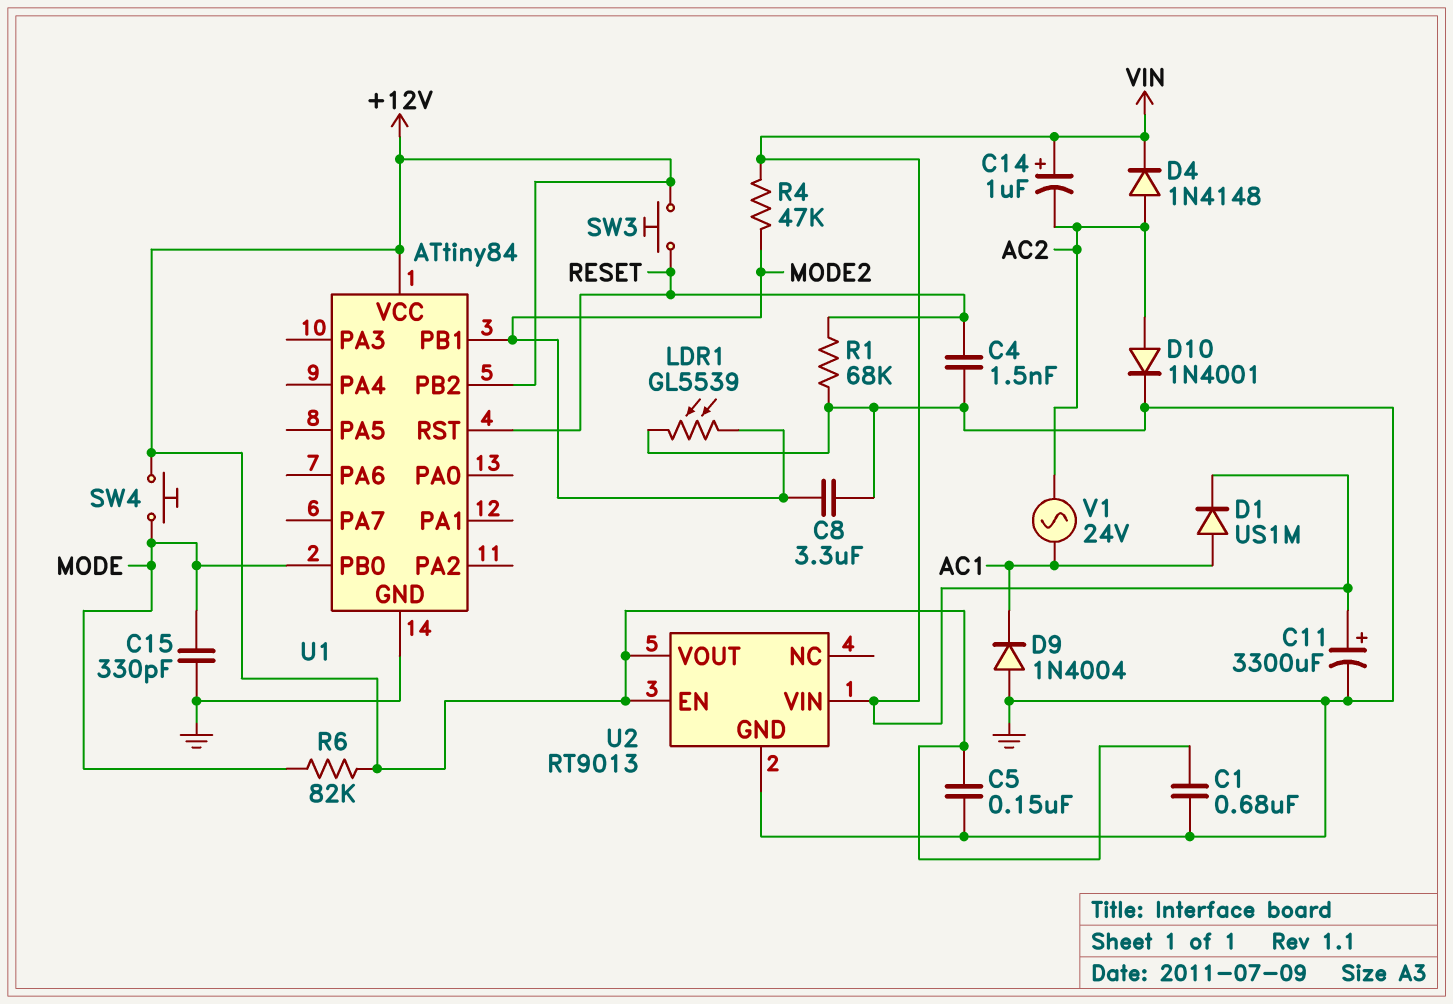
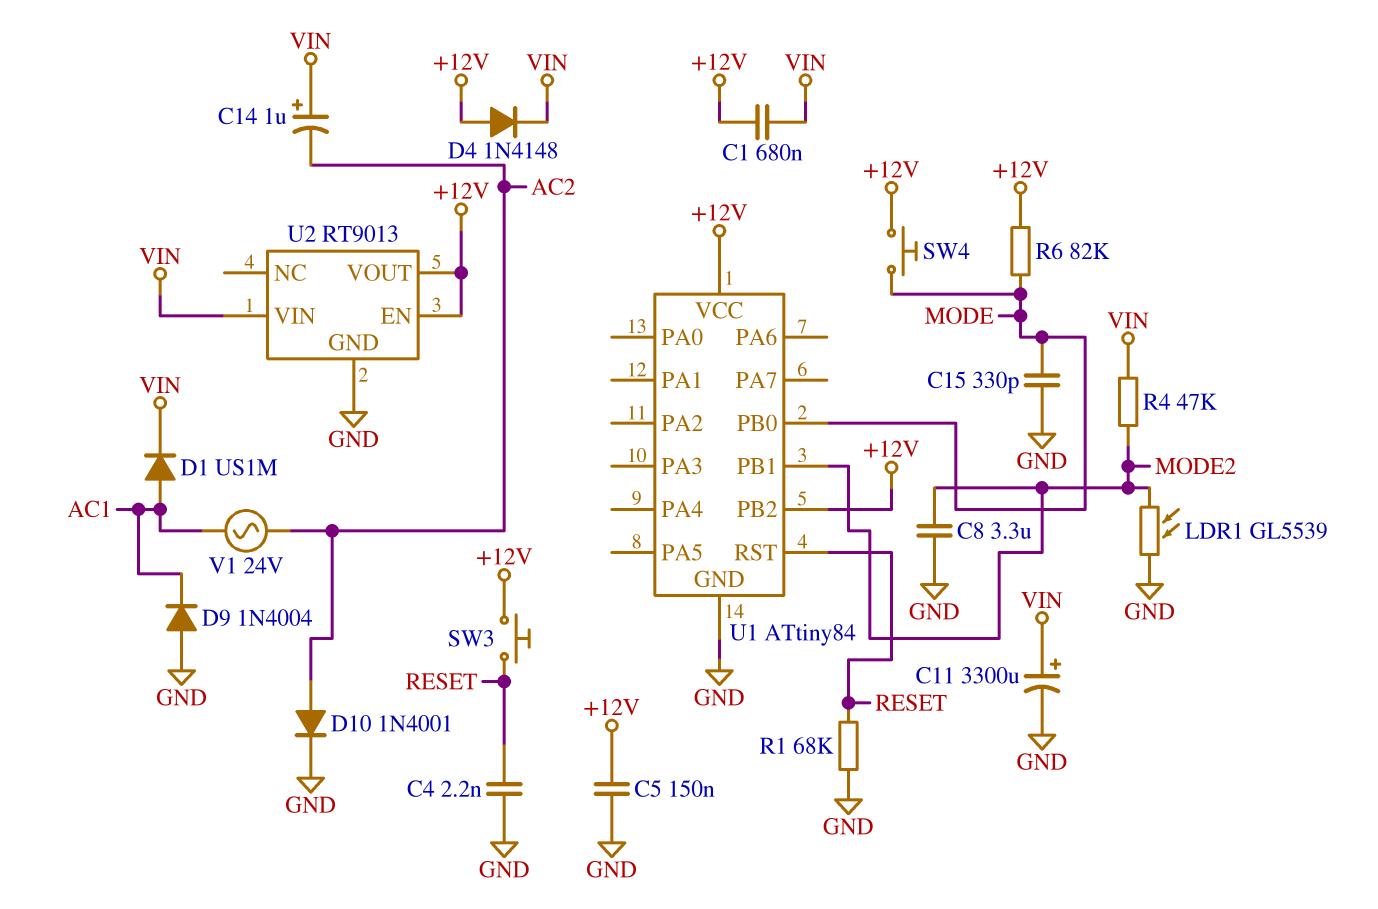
C1: 680nF (+12V, GND) -> 680nF (+12V, VIN)
C4: 1.5nF (GND, RESET) -> 2.2nF (GND, RESET)
D4: diode 1N4148 (A AC2, K VIN) -> diode 1N4148 (A +12V, K VIN)

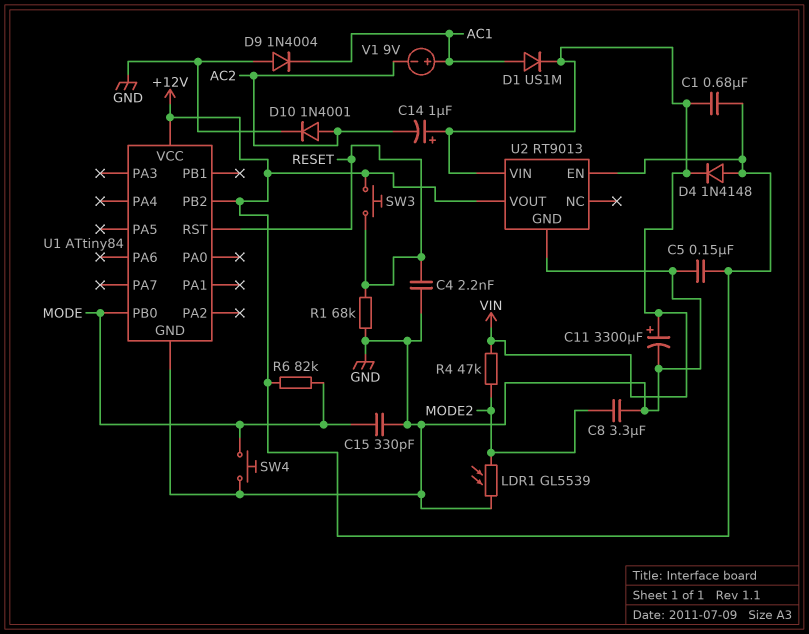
SW4: button (+12V, MODE) -> button (GND, MODE)
U1 pin PB1: MODE2 -> none
V1: AC 24V (AC1, AC2) -> 9V (plus AC1, minus AC2)

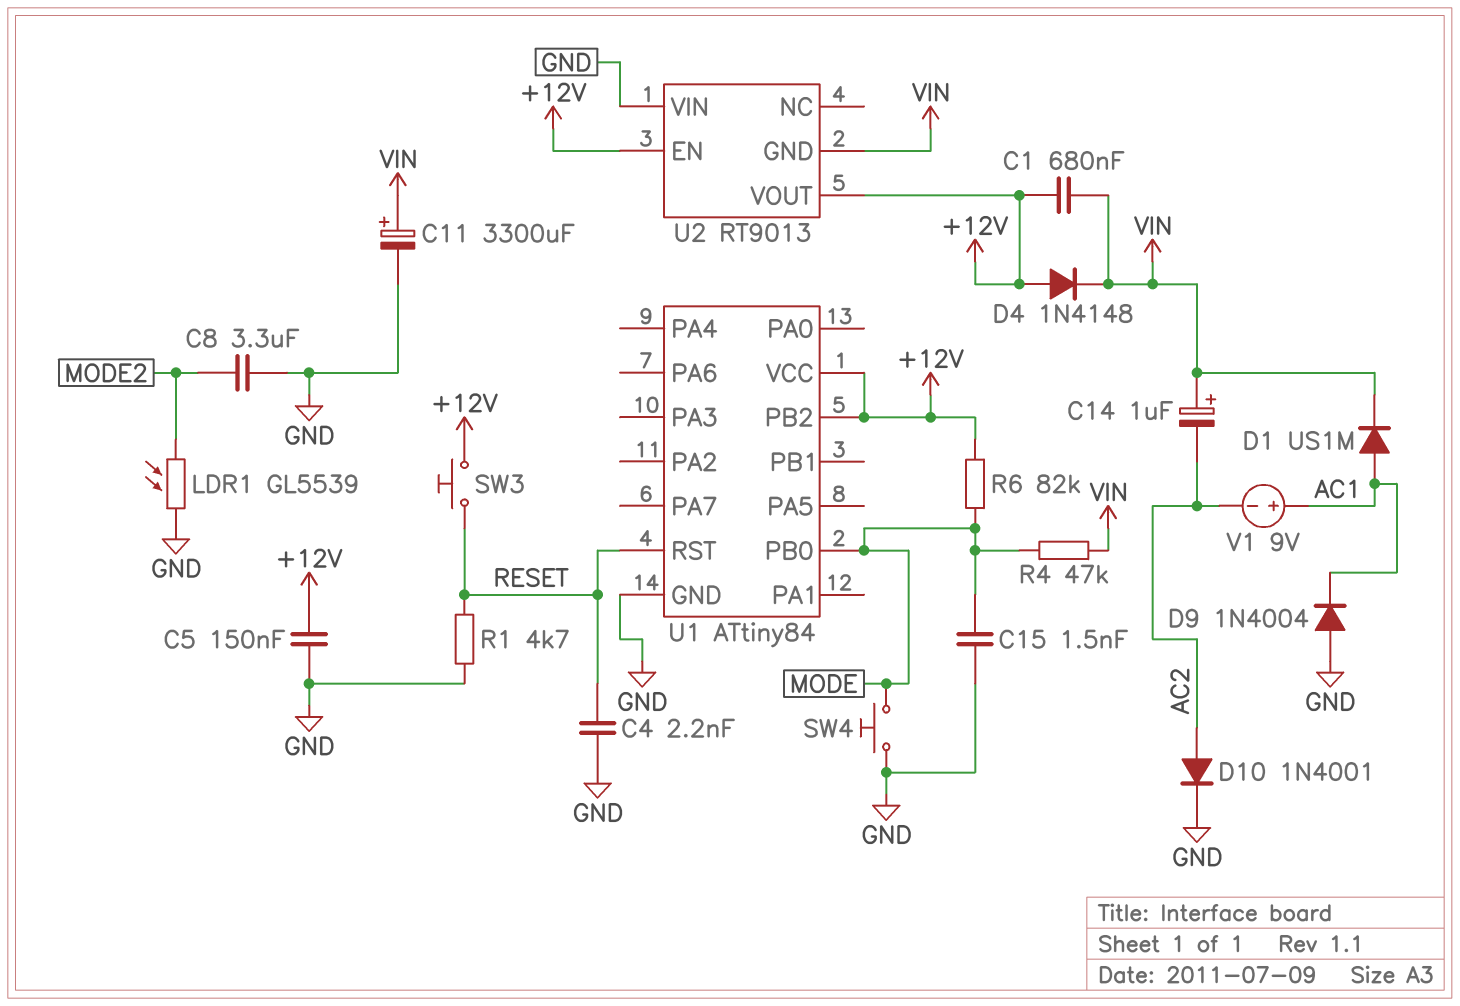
C15: 330pF (GND, MODE) -> 1.5nF (GND, MODE)
R1: 68k (GND, RESET) -> 4.7k (GND, RESET)
R4: 47k (MODE2, VIN) -> 47k (MODE, VIN)
U2 pin GND: GND -> VIN
U2 pin VIN: VIN -> GND

